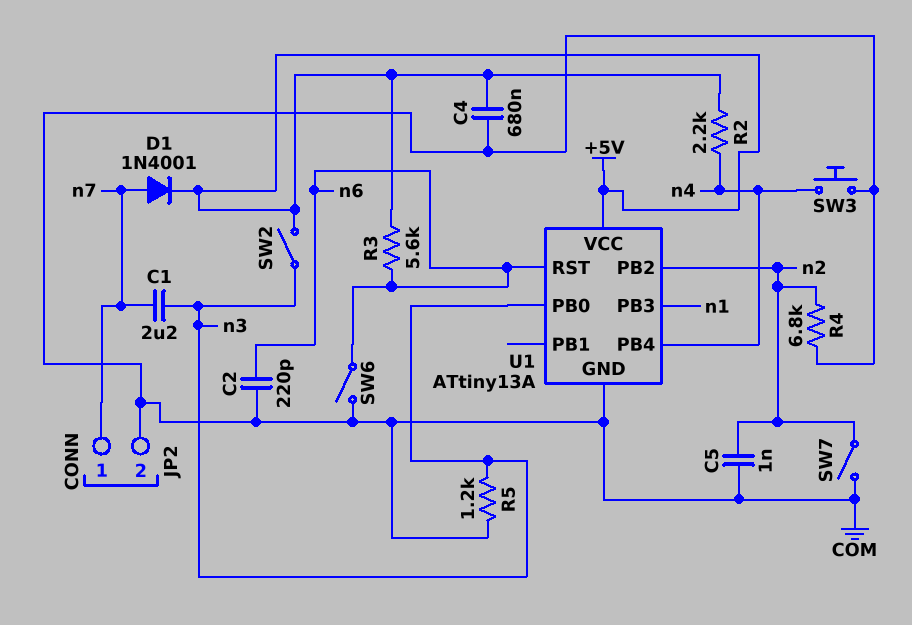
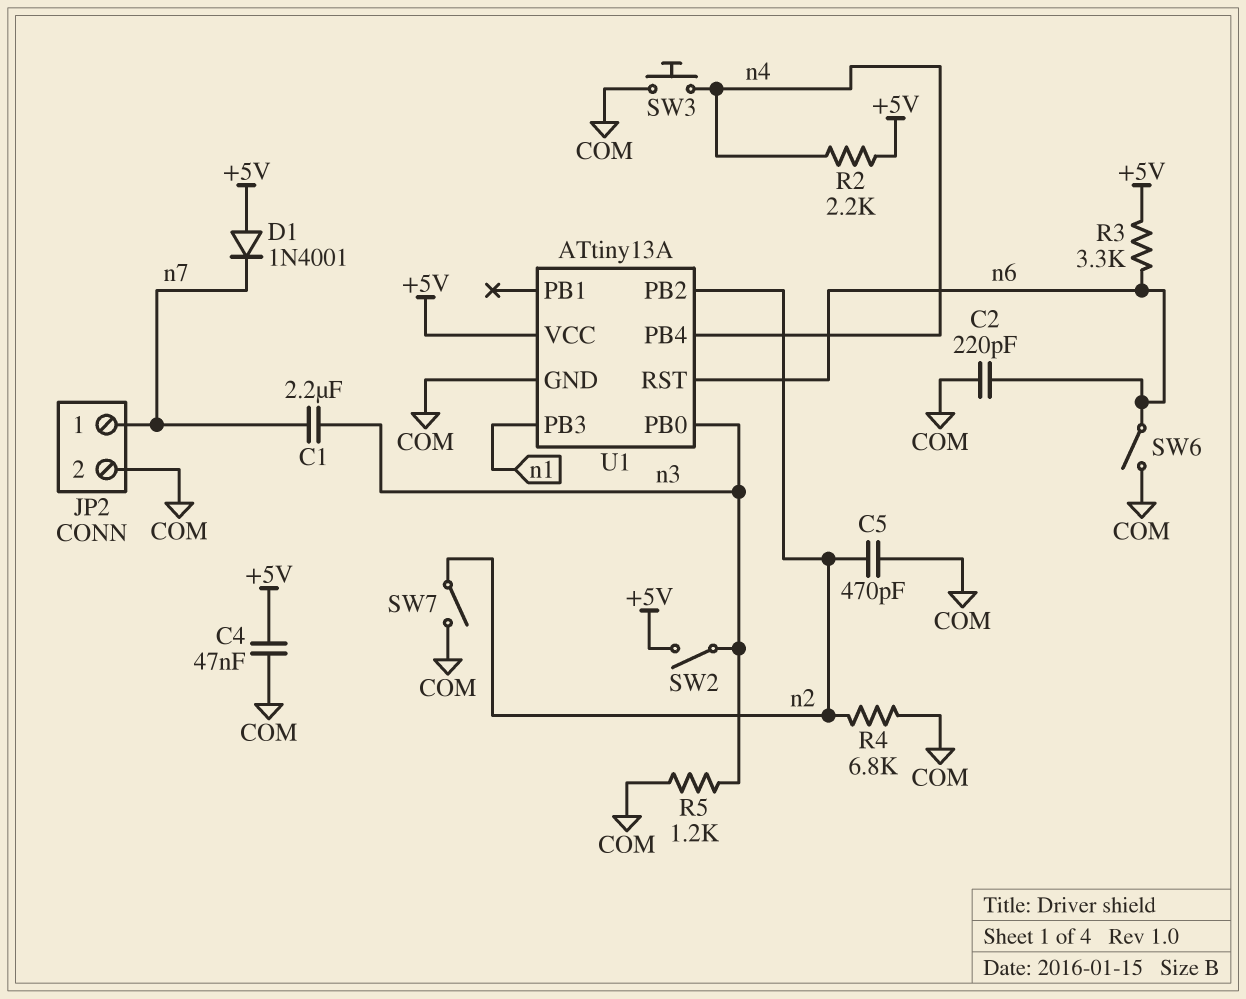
C4: 680nF (+5V, COM) -> 47nF (+5V, COM)
C5: 1nF (COM, n2) -> 470pF (COM, n2)
D1: diode 1N4001 (A n7, K +5V) -> diode 1N4001 (A +5V, K n7)
R3: 5.6k (+5V, n6) -> 3.3k (+5V, n6)

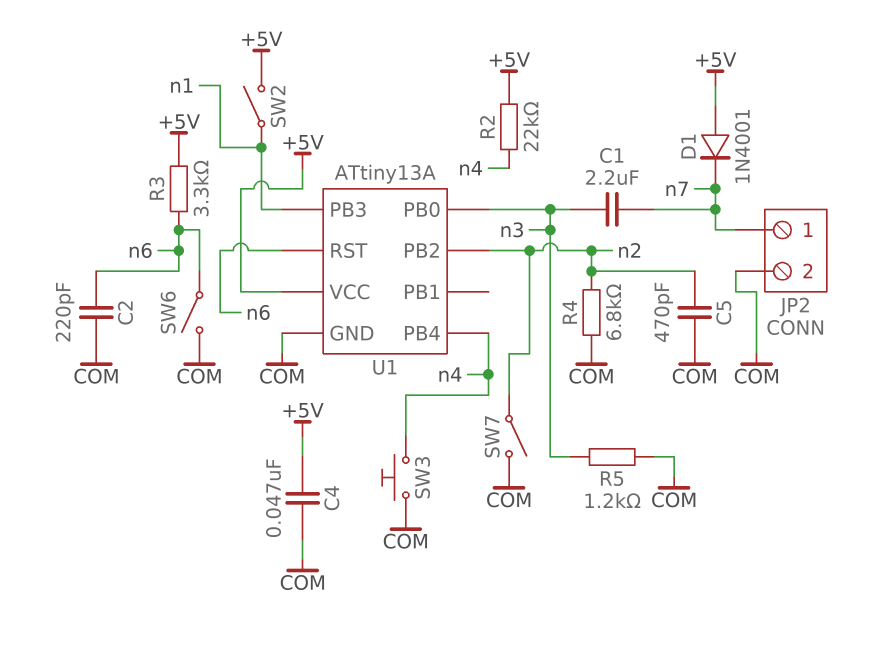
R2: 2.2k (+5V, n4) -> 22k (+5V, n4)
SW2: switch (+5V, n3) -> switch (+5V, n1)

